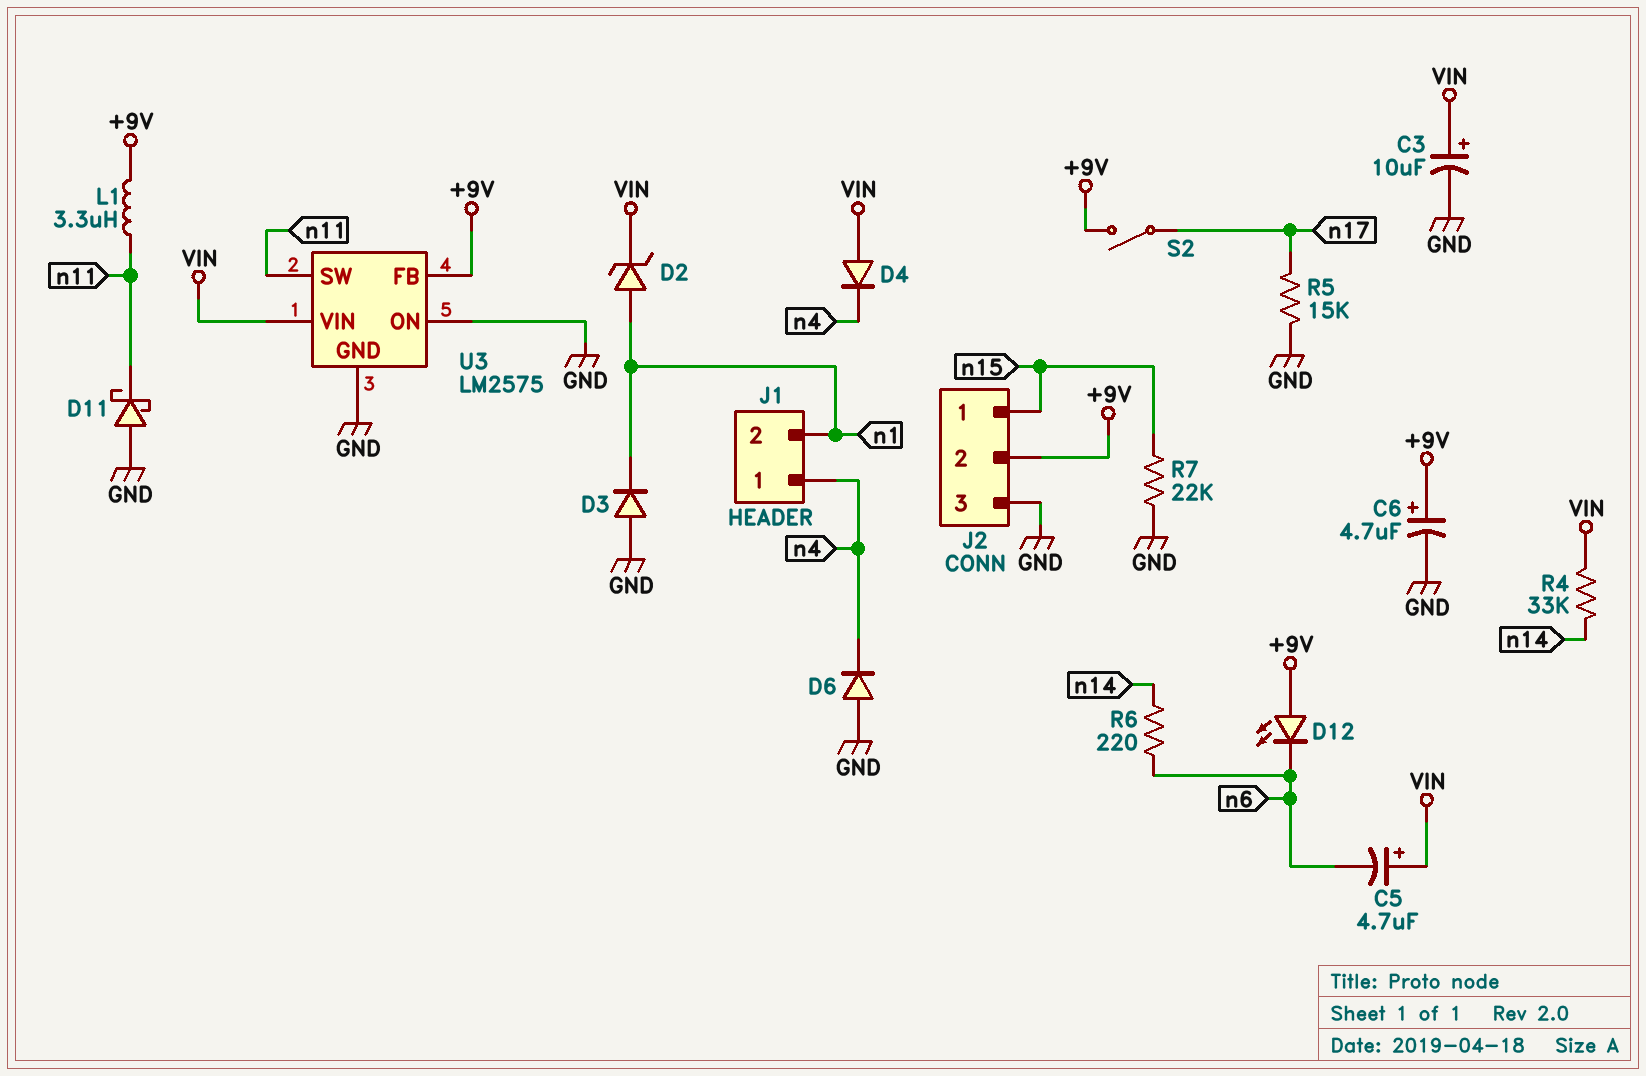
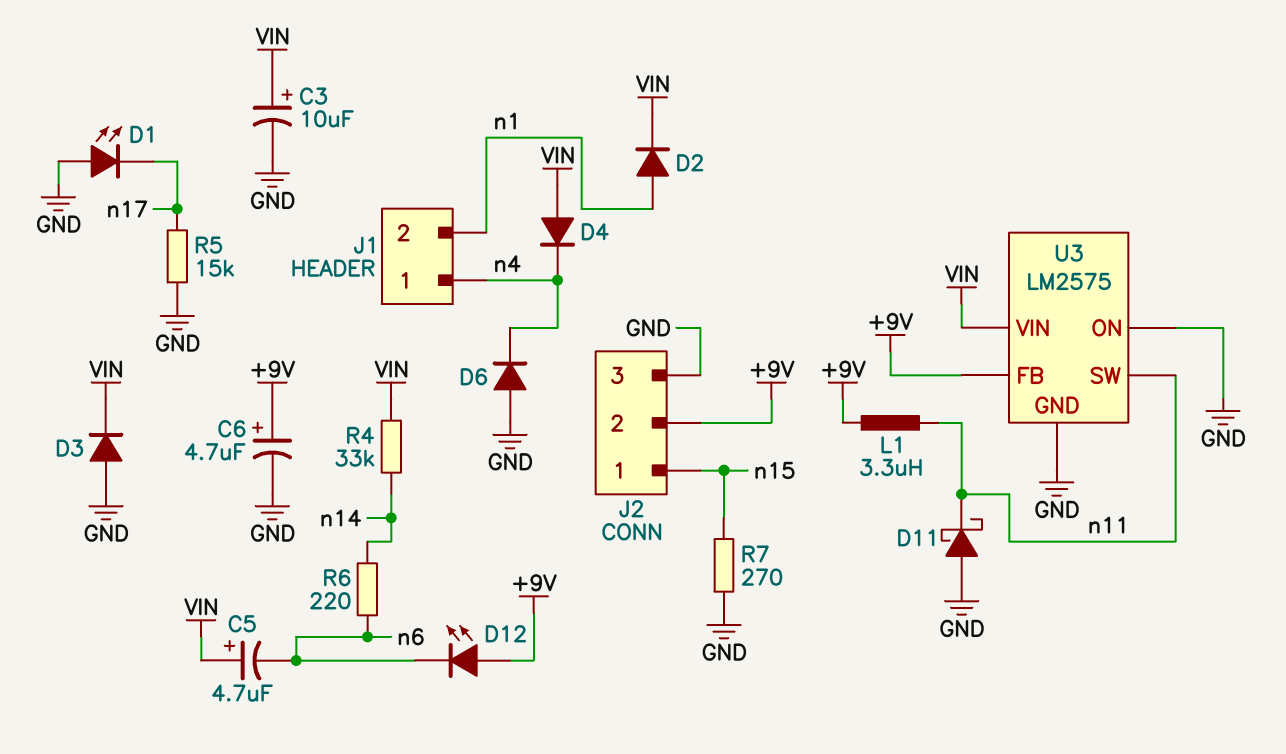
D1: none -> LED (A GND, K n17)
D2: zener (A n1, K VIN) -> diode (A n1, K VIN)
D3: diode (A GND, K n1) -> diode (A GND, K VIN)
R7: 22k (GND, n15) -> 270 (GND, n15)
S2: switch (+9V, n17) -> none

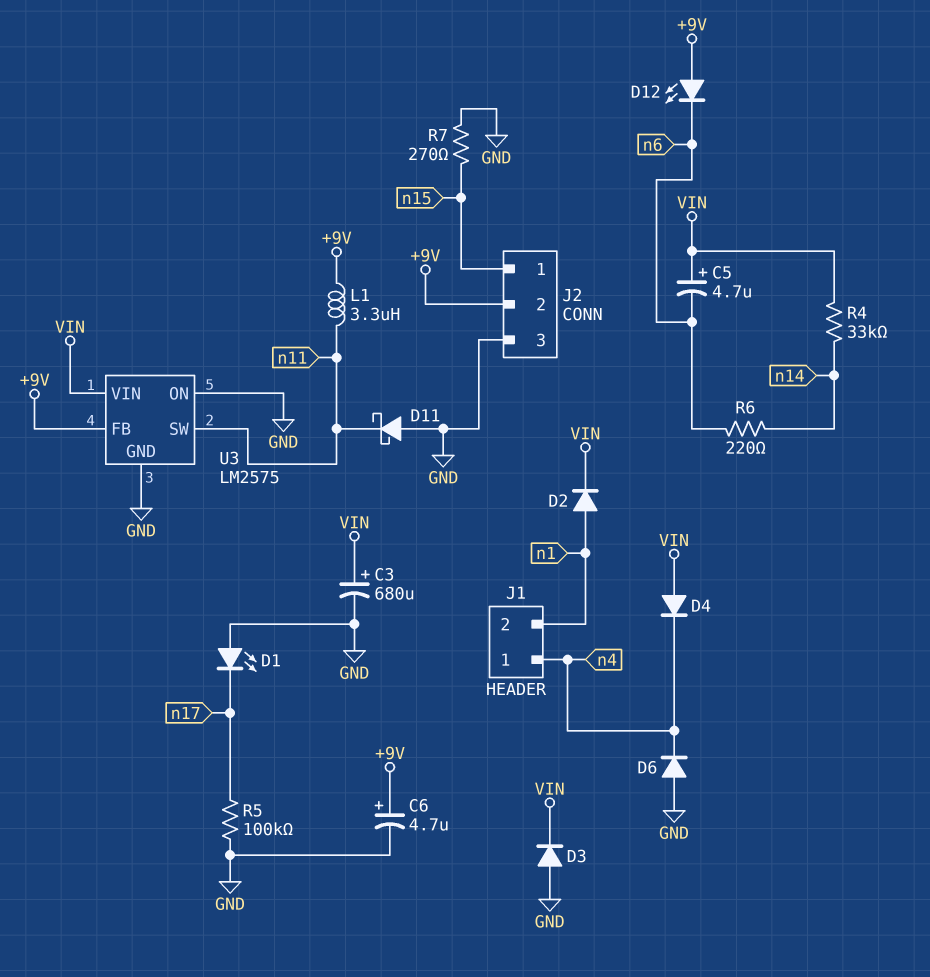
C3: 10uF (plus VIN, minus GND) -> 680uF (plus VIN, minus GND)
R5: 15k (GND, n17) -> 100k (GND, n17)

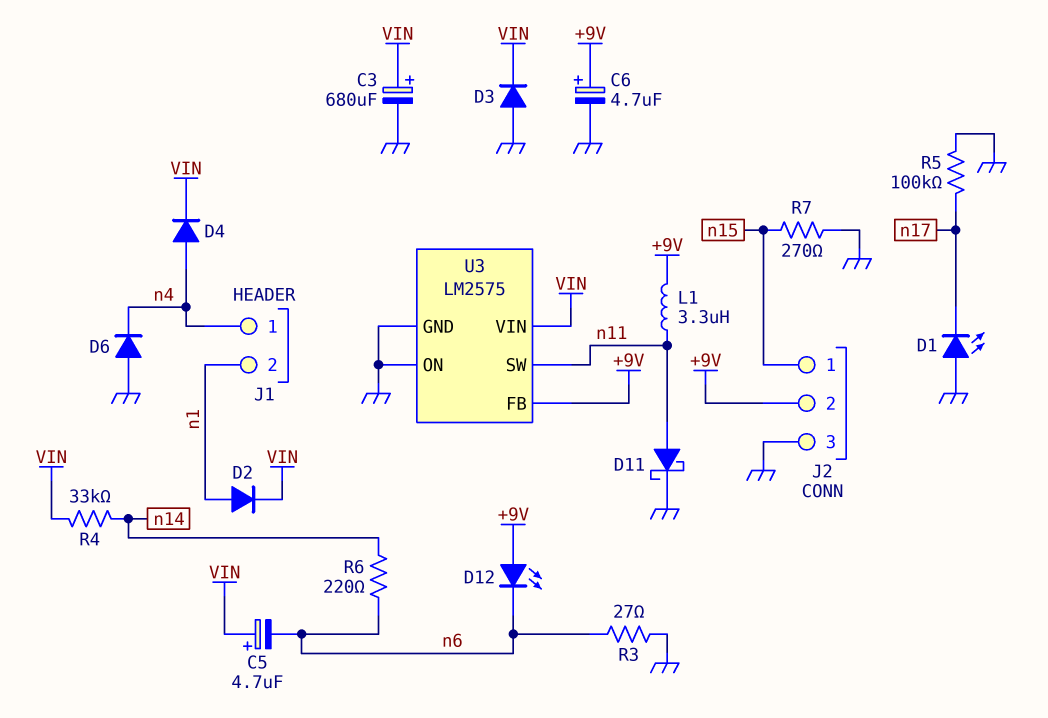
D4: diode (A VIN, K n4) -> diode (A n4, K VIN)
D11: schottky (A GND, K n11) -> schottky (A n11, K GND)
R3: none -> 27 (GND, n6)

